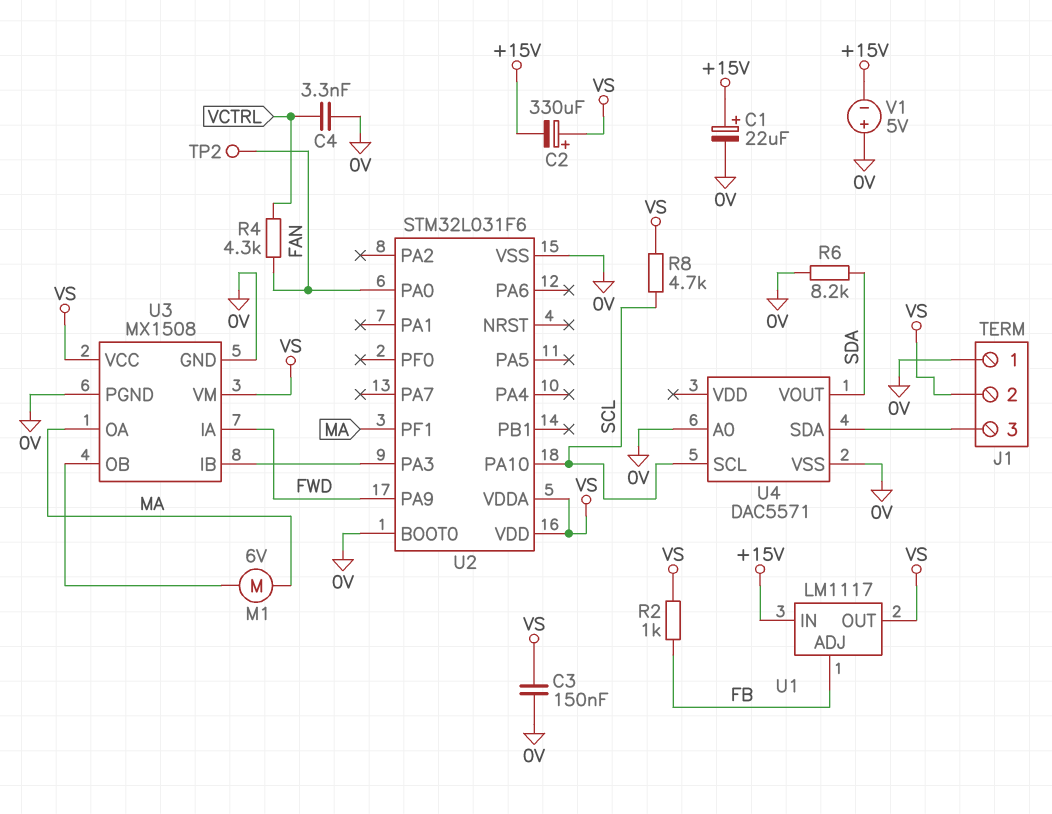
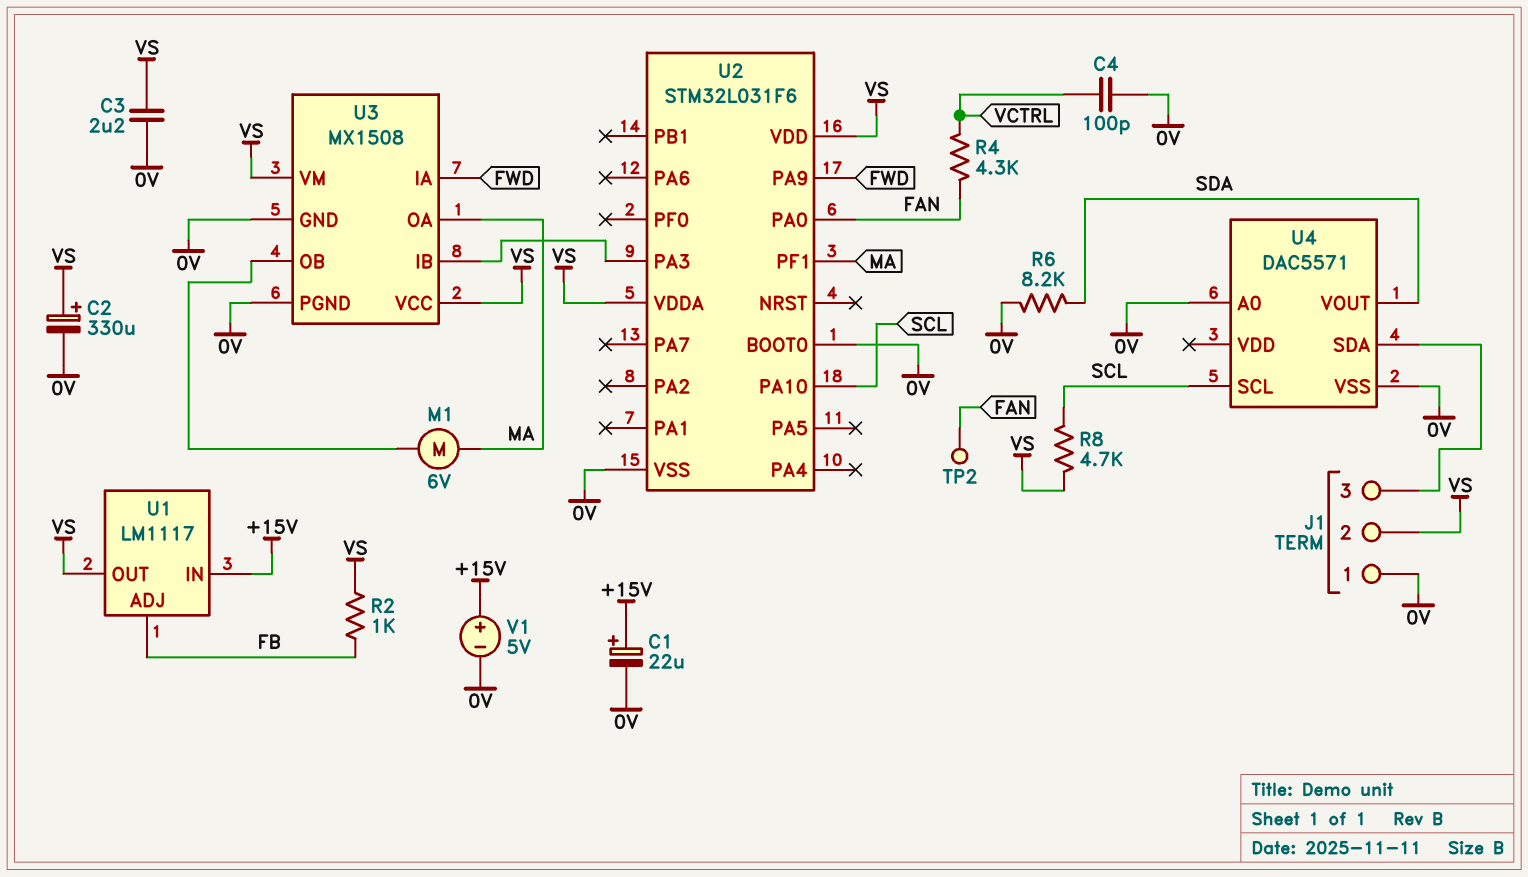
C2: 330uF (plus VS, minus +15V) -> 330uF (plus VS, minus 0V)
C3: 150nF (0V, VS) -> 2.2uF (0V, VS)
C4: 3.3nF (0V, VCTRL) -> 100pF (0V, VCTRL)
V1: 5V (plus 0V, minus +15V) -> 5V (plus +15V, minus 0V)

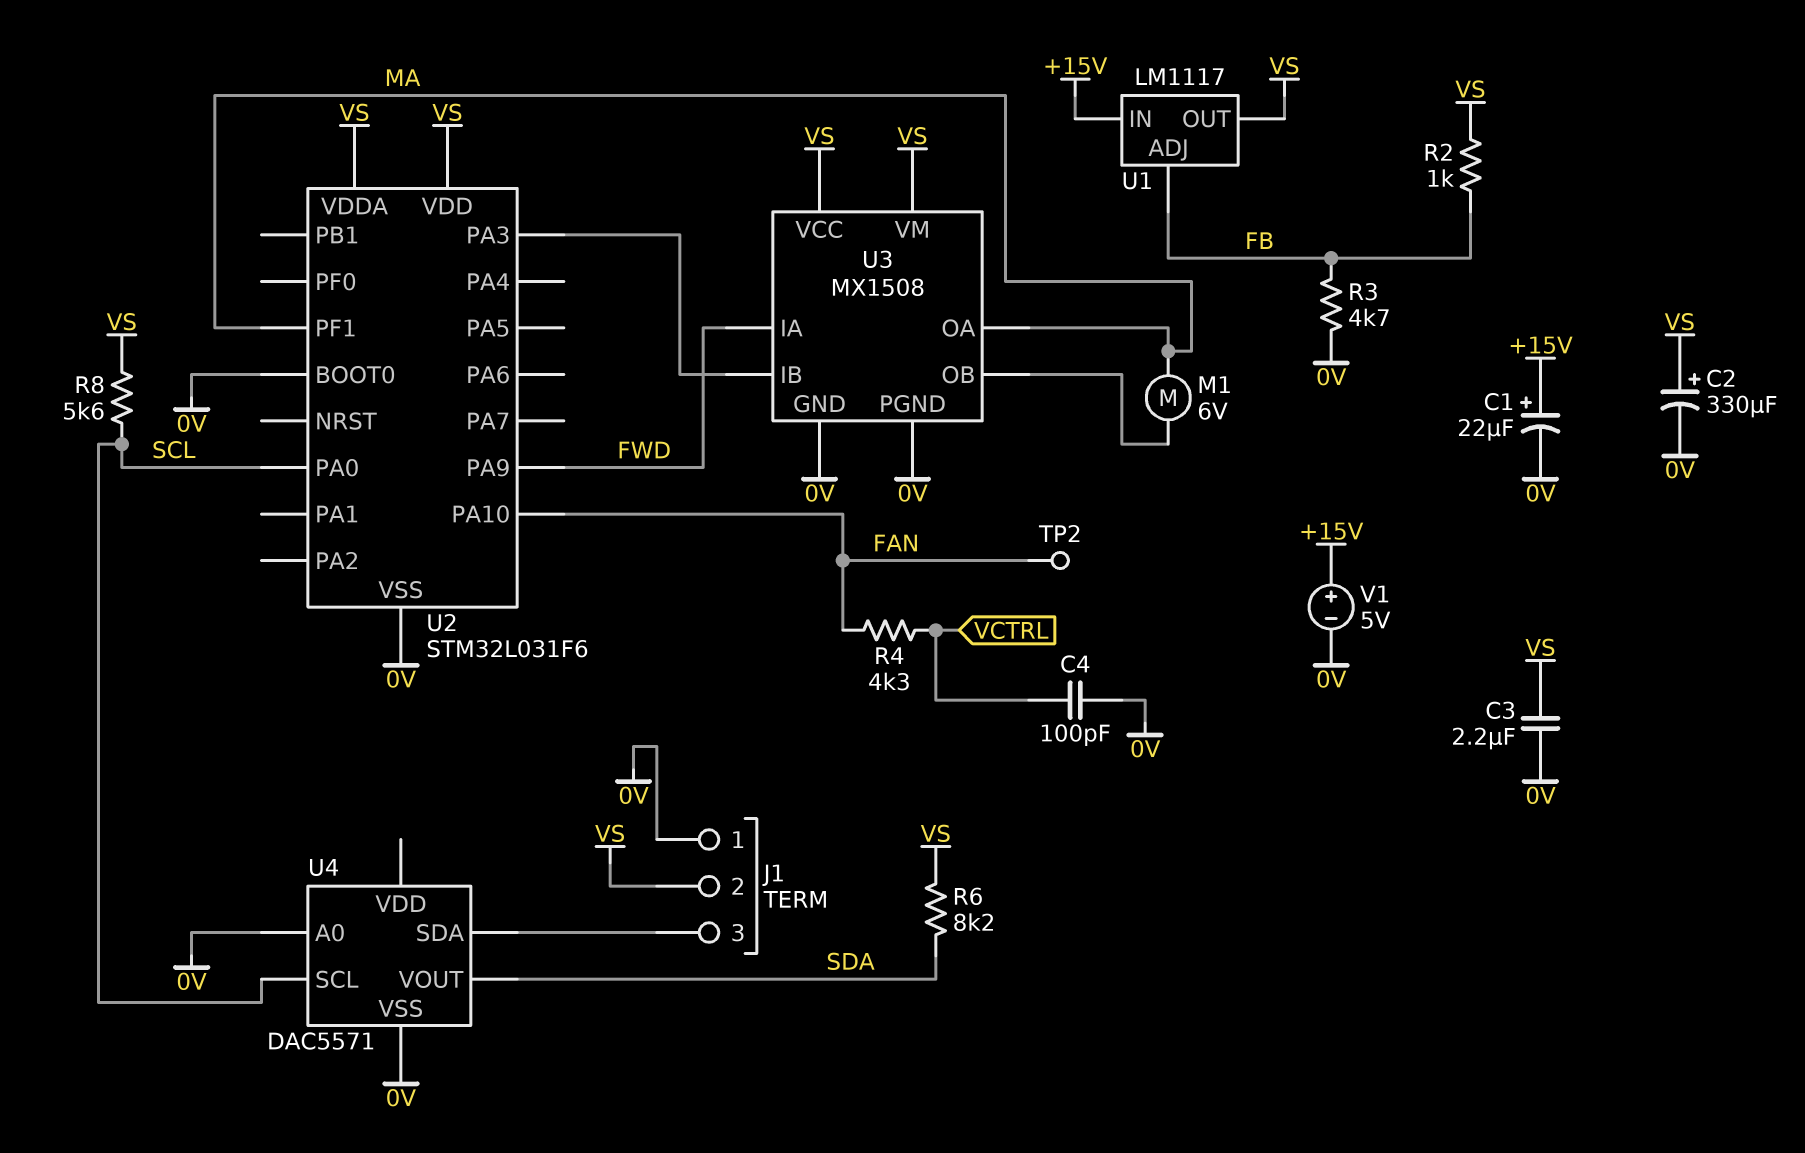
R3: none -> 4.7k (0V, FB)
R6: 8.2k (0V, SDA) -> 8.2k (SDA, VS)
R8: 4.7k (SCL, VS) -> 5.6k (SCL, VS)
U2 pin PA0: FAN -> SCL
U2 pin PA10: SCL -> FAN

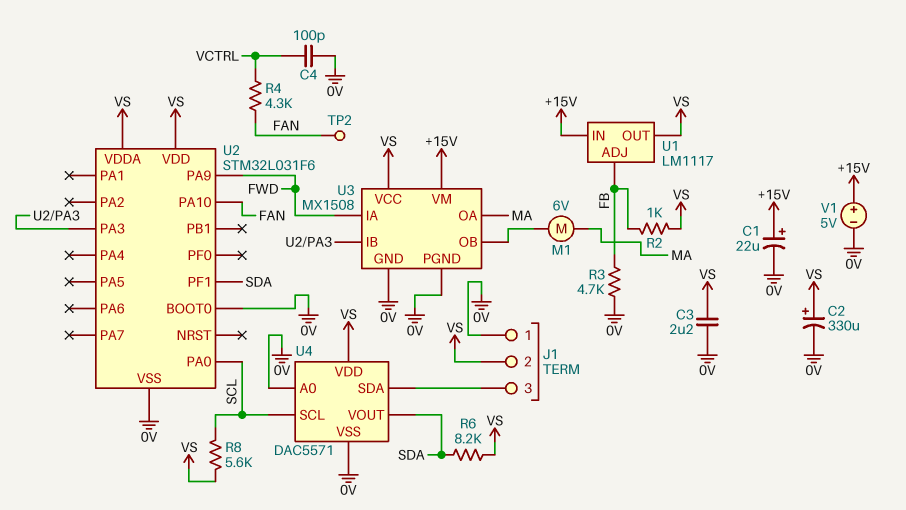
U2 pin PF1: MA -> SDA
U3 pin VM: VS -> +15V
U4 pin VDD: none -> VS

